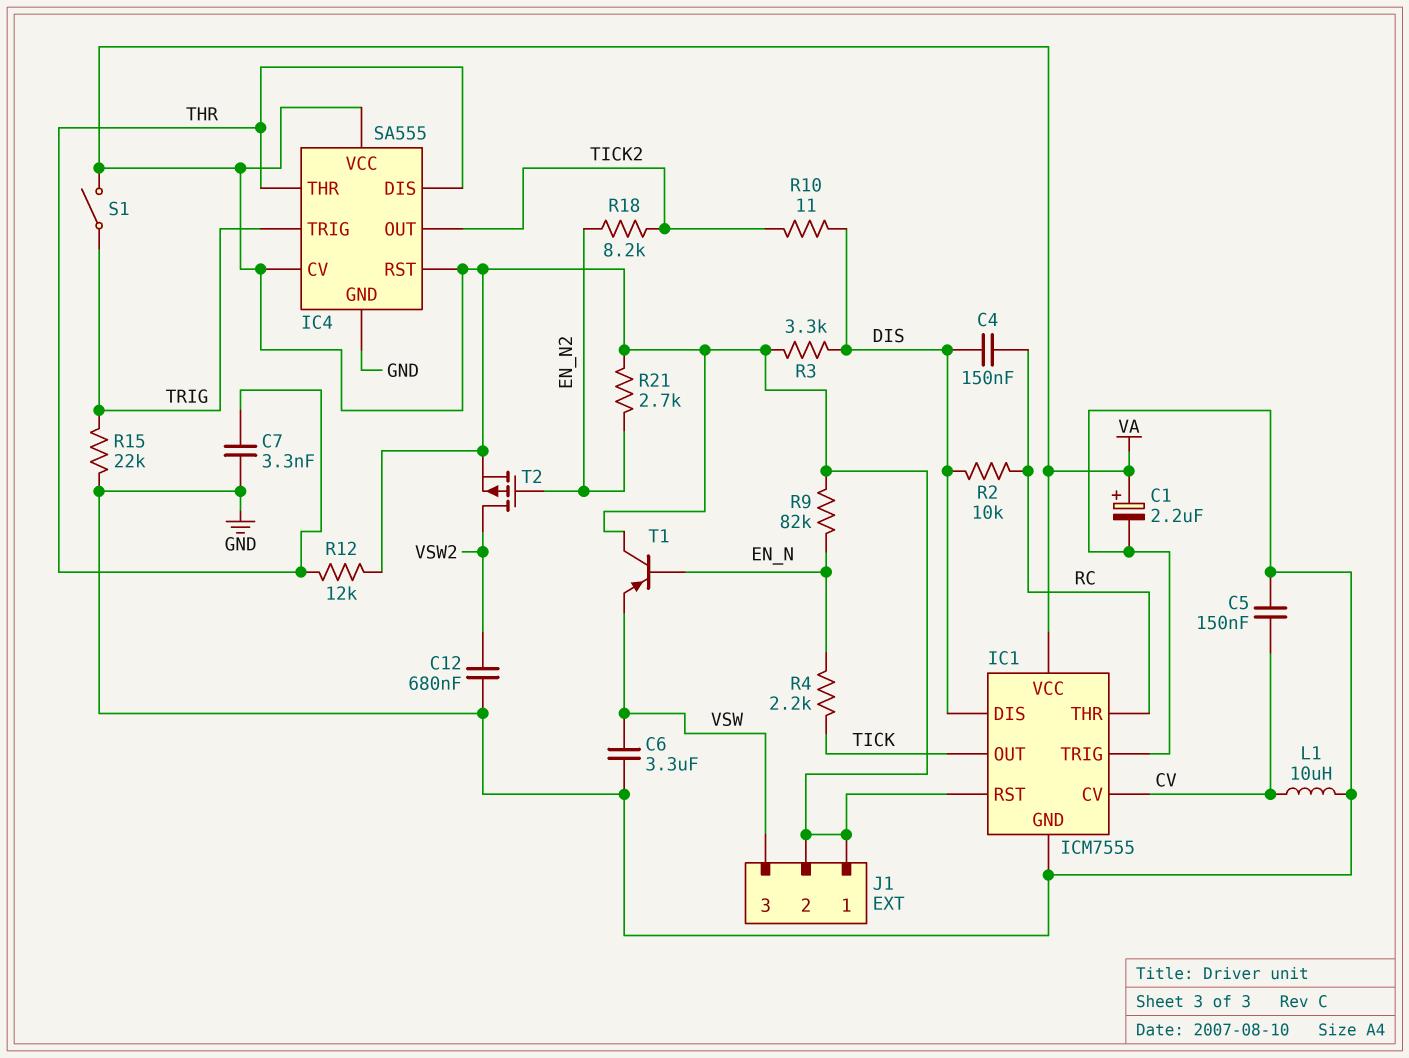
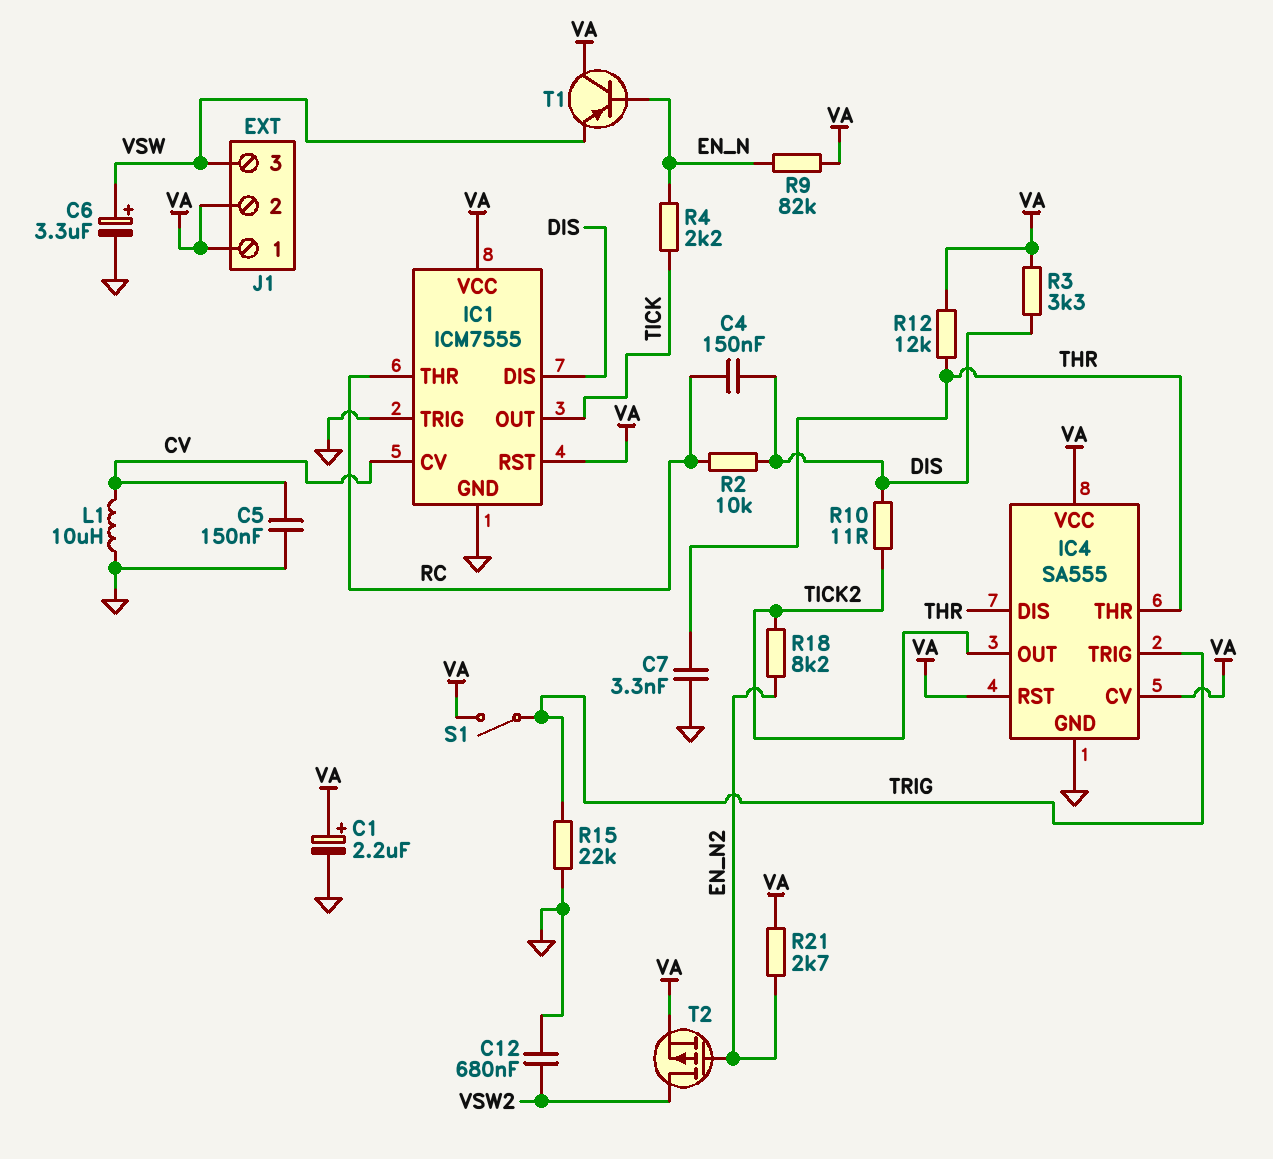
C6: 3.3uF (GND, VSW) -> 3.3uF (plus VSW, minus GND)

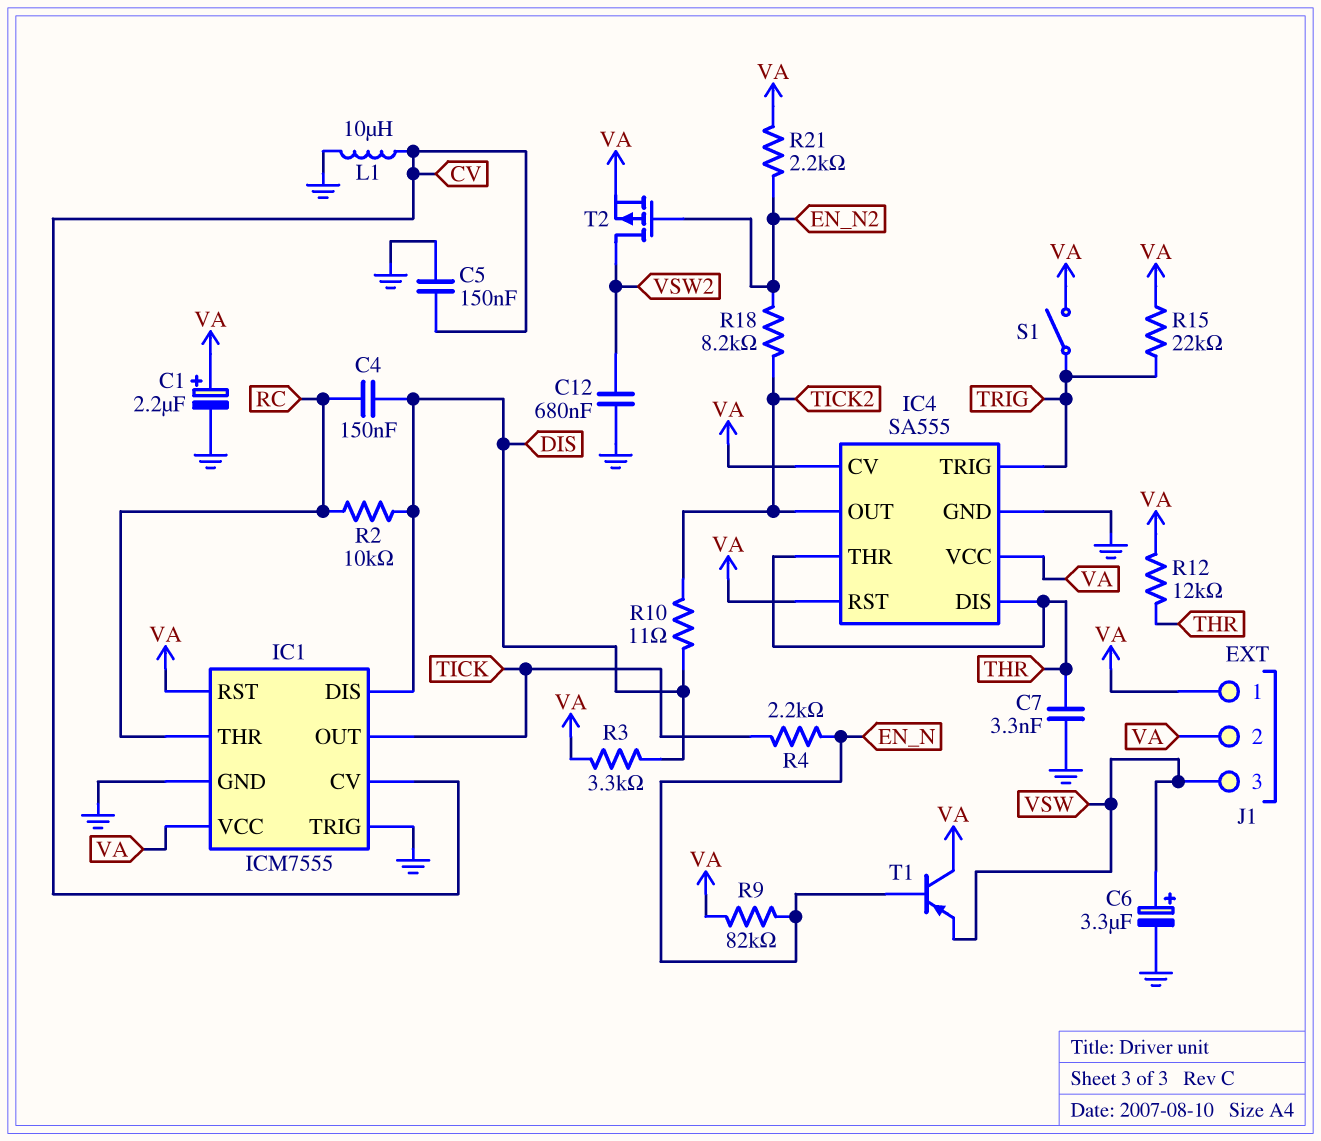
R15: 22k (GND, TRIG) -> 22k (TRIG, VA)
R21: 2.7k (EN_N2, VA) -> 2.2k (EN_N2, VA)

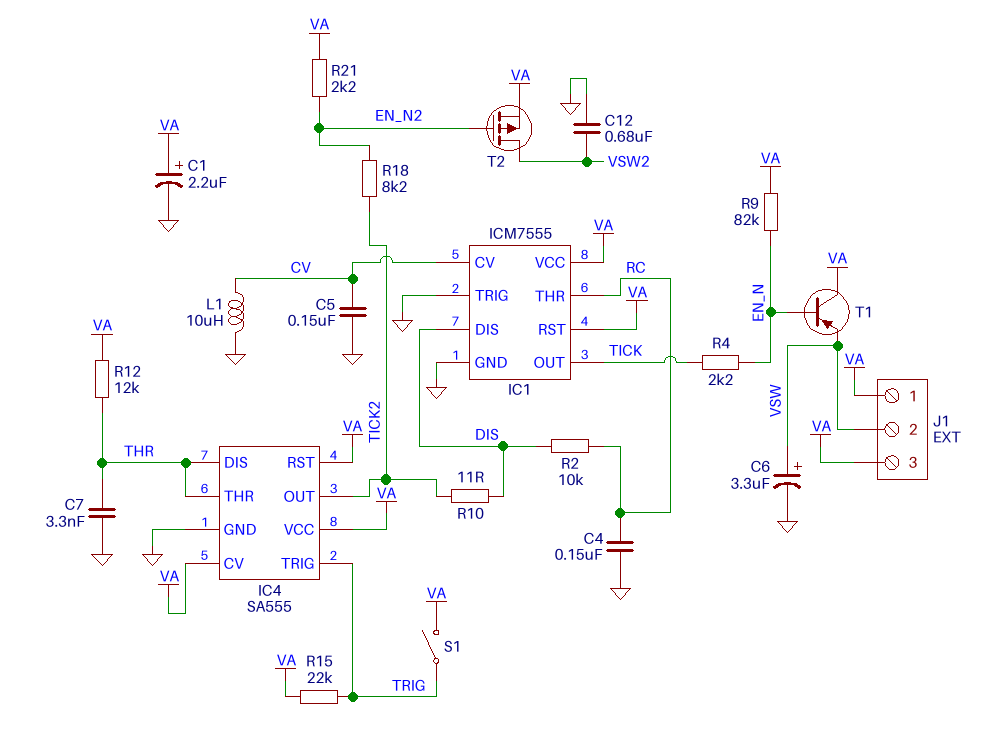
C4: 150nF (DIS, RC) -> 150nF (GND, RC)
J1 pin 2: VA -> VSW
J1 pin 3: VSW -> VA
R3: 3.3k (DIS, VA) -> none

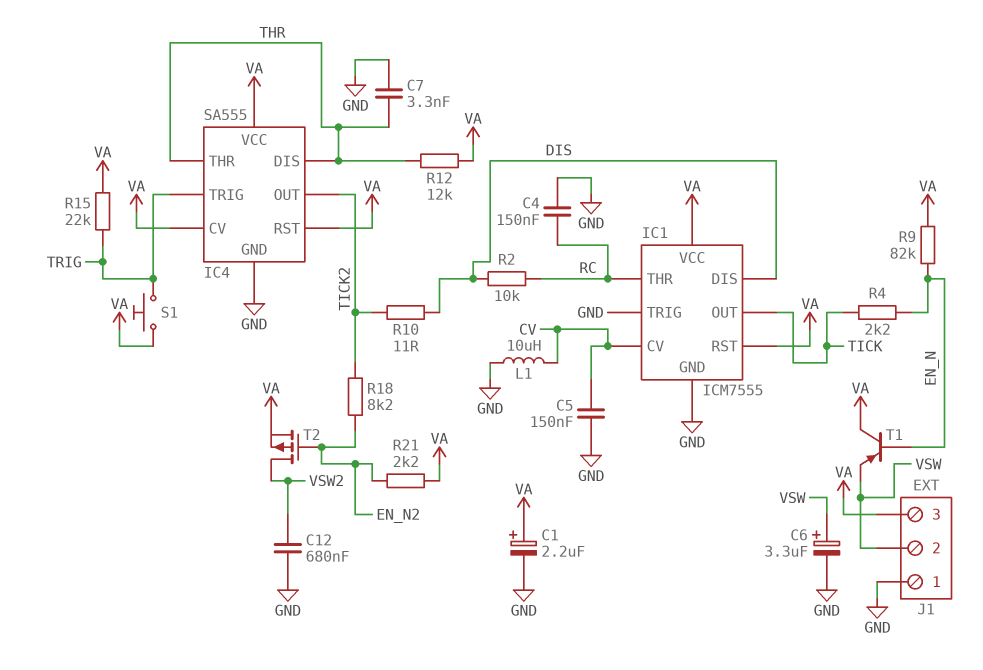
J1 pin 1: VA -> GND
S1: switch (TRIG, VA) -> button (TRIG, VA)

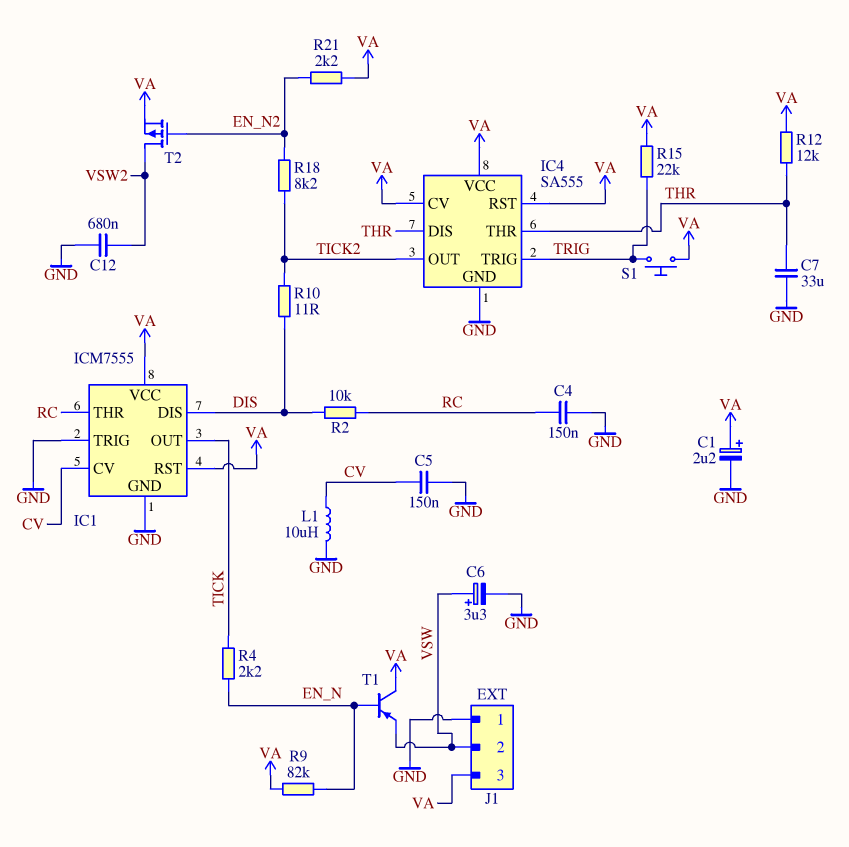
C7: 3.3nF (GND, THR) -> 33uF (GND, THR)

